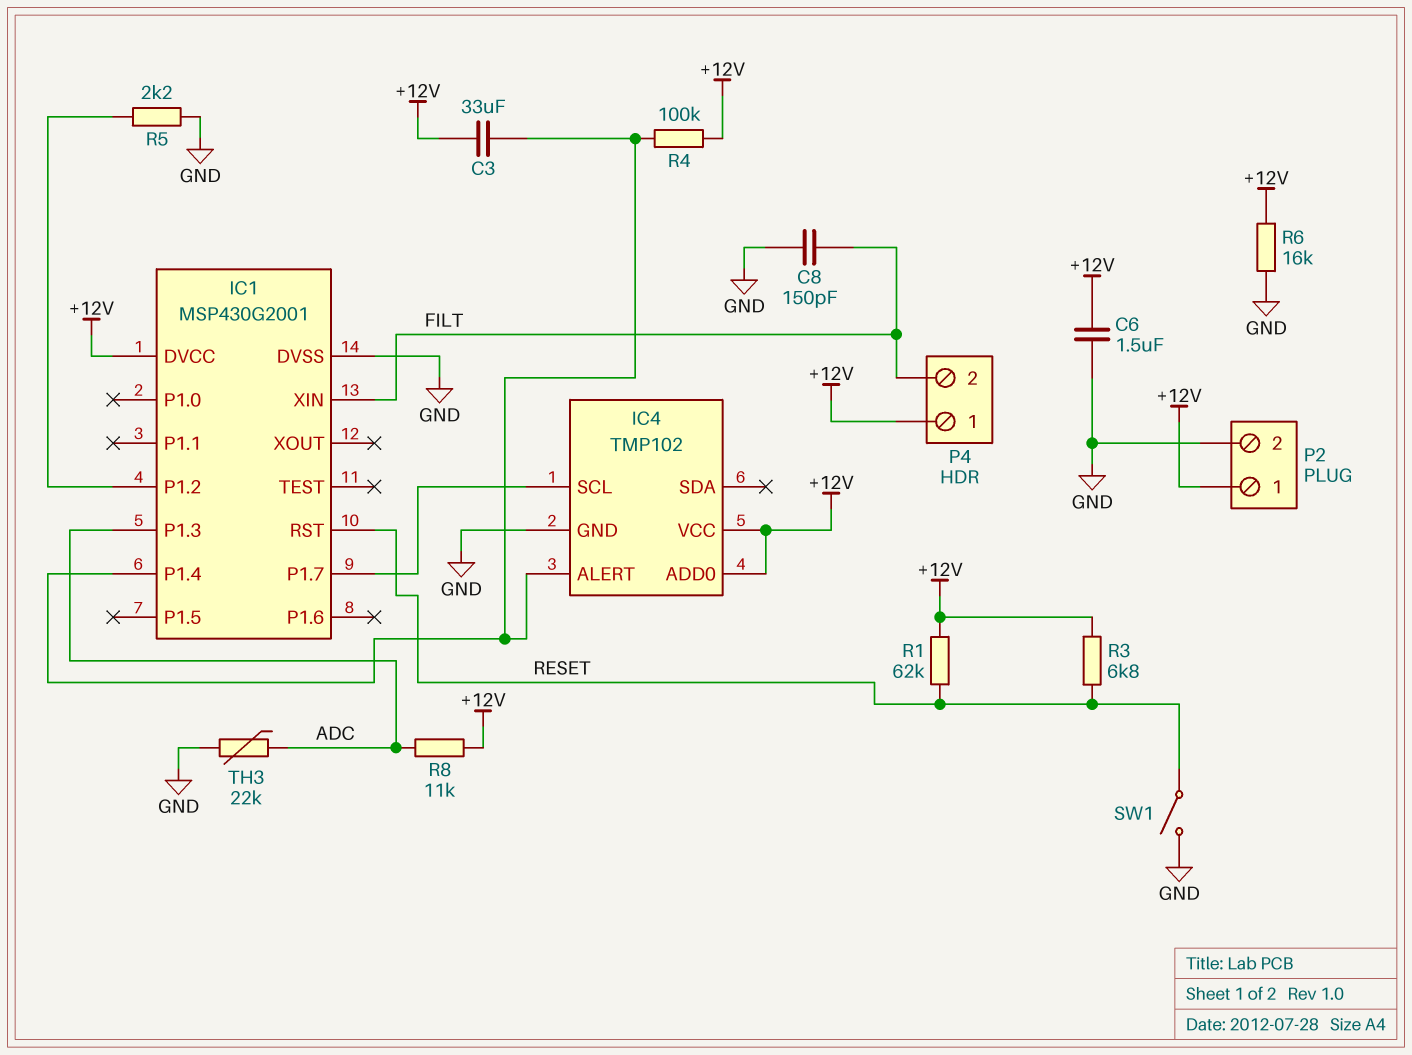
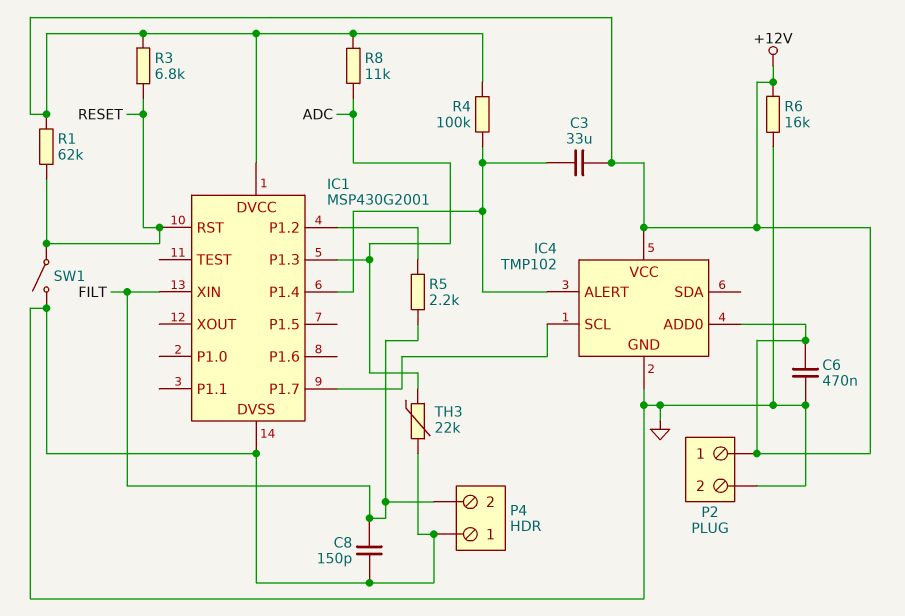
C6: 1.5uF (+12V, GND) -> 470nF (+12V, GND)
P4 pin 1: +12V -> GND
R5: 2.2k (GND, IC1/P1.2) -> 2.2k (FILT, IC1/P1.2)

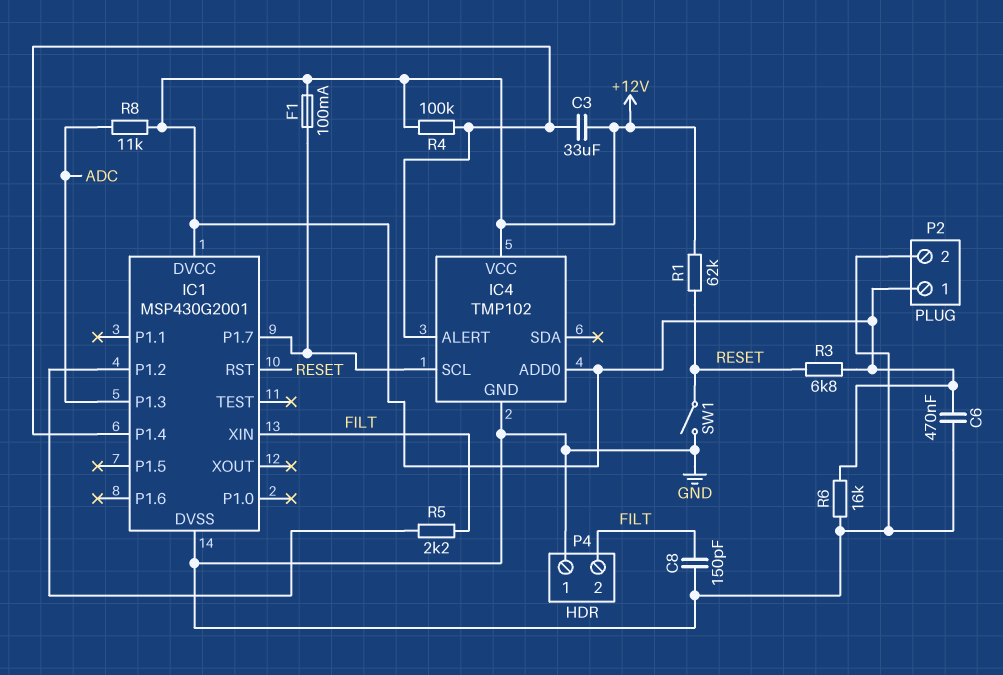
F1: none -> 100mA (+12V, IC1/P1.7)
TH3: 22k (ADC, GND) -> none

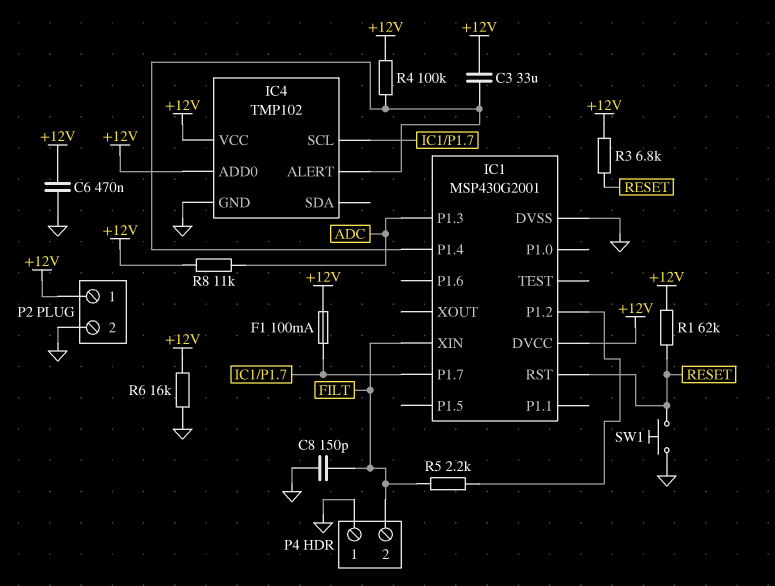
SW1: switch (GND, RESET) -> button (GND, RESET)

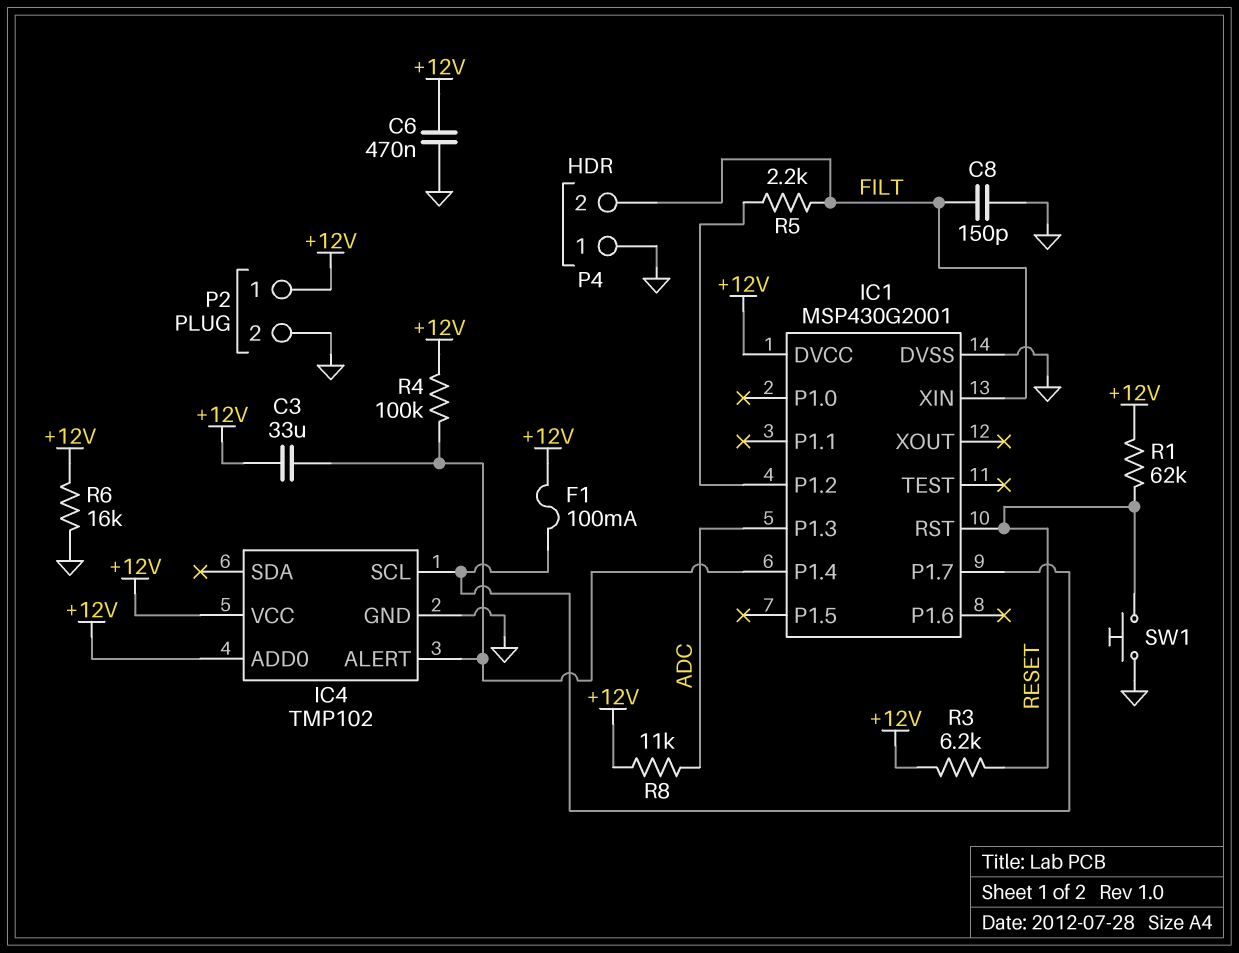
R3: 6.8k (+12V, RESET) -> 6.2k (+12V, RESET)

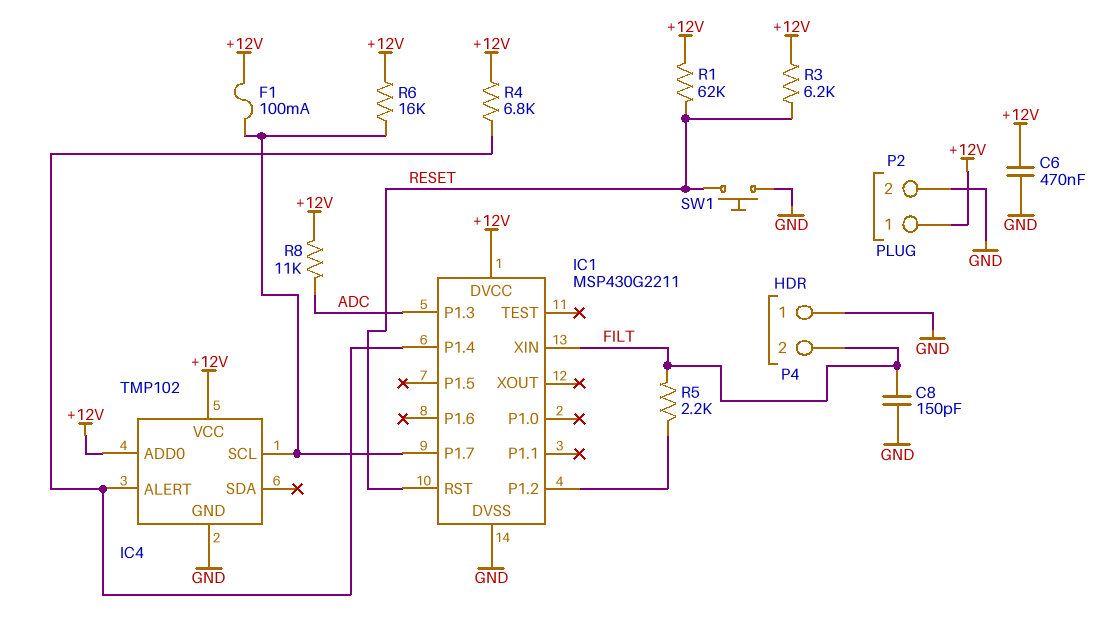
C3: 33uF (+12V, IC1/P1.4) -> none
IC1: MSP430G2001 -> MSP430G2211
R4: 100k (+12V, IC1/P1.4) -> 6.8k (+12V, IC1/P1.4)
R6: 16k (+12V, GND) -> 16k (+12V, IC1/P1.7)

